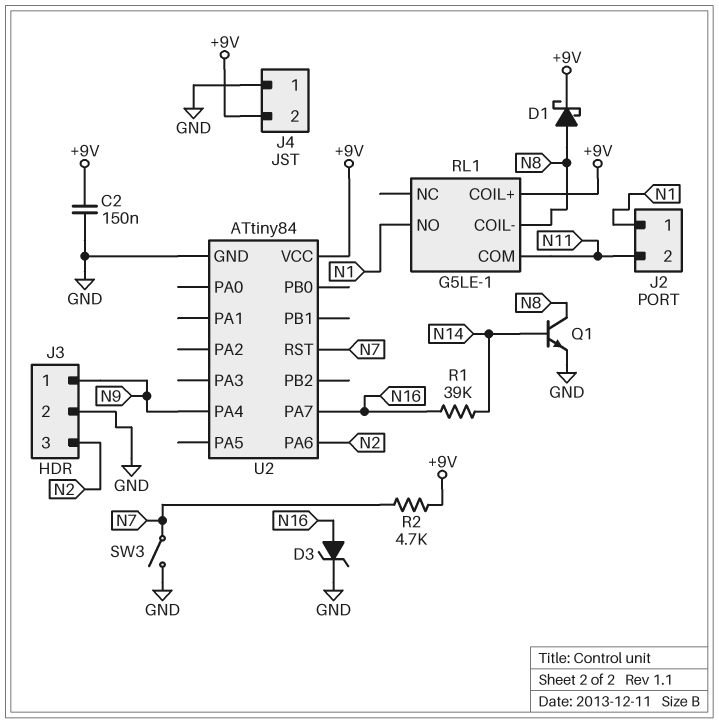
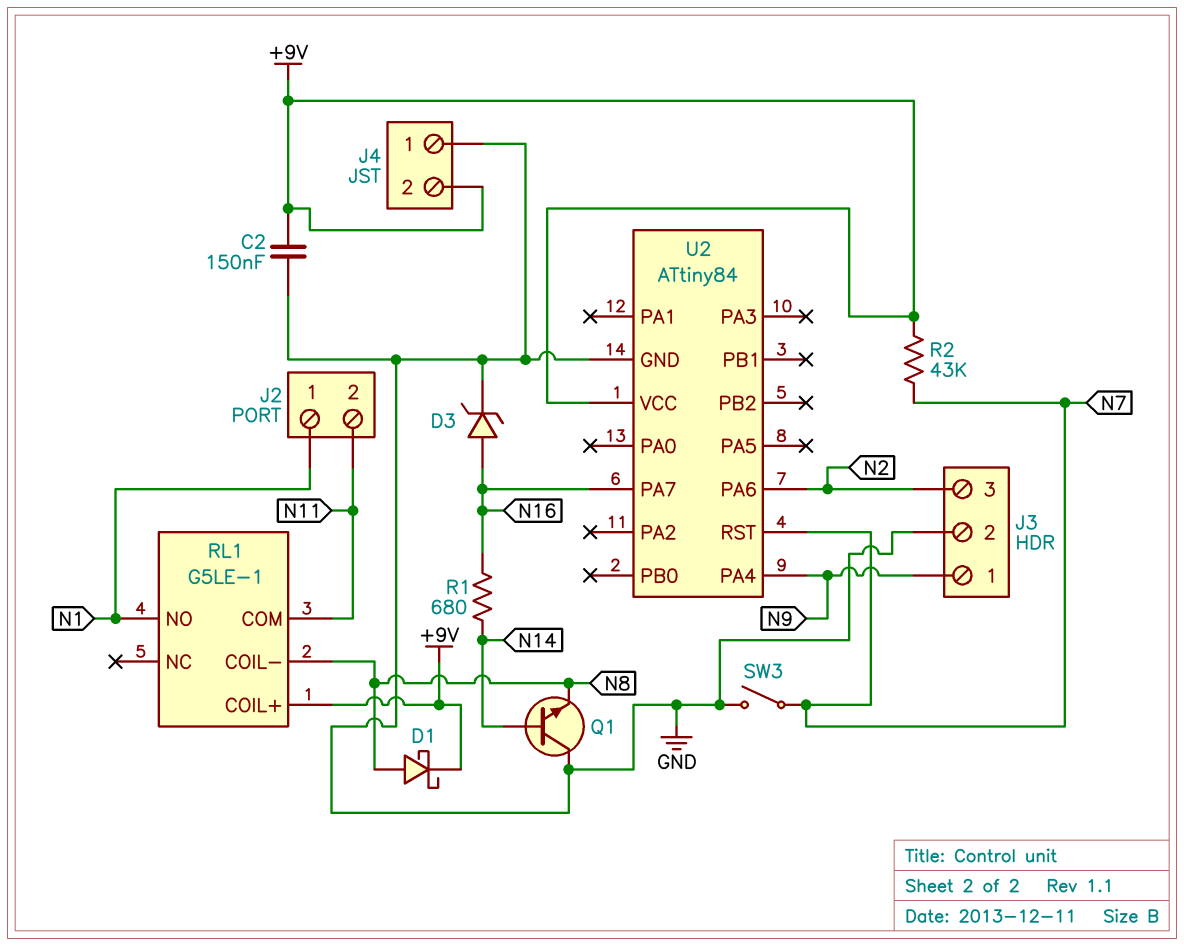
Q1: NPN (B N14, C N8, E GND) -> NPN (B N14, C GND, E N8)
R1: 39k (N14, N16) -> 680 (N14, N16)
R2: 4.7k (+9V, N7) -> 43k (+9V, N7)

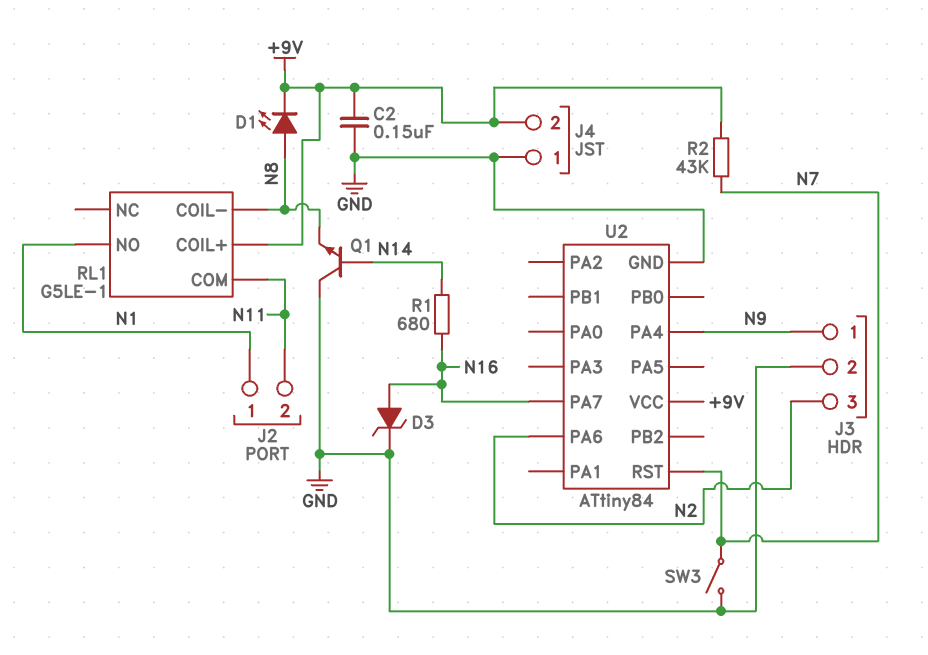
D1: schottky (A N8, K +9V) -> LED (A N8, K +9V)

